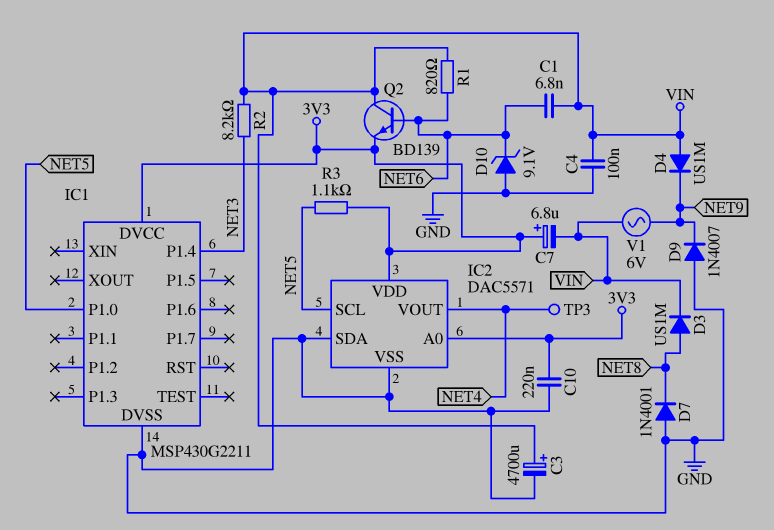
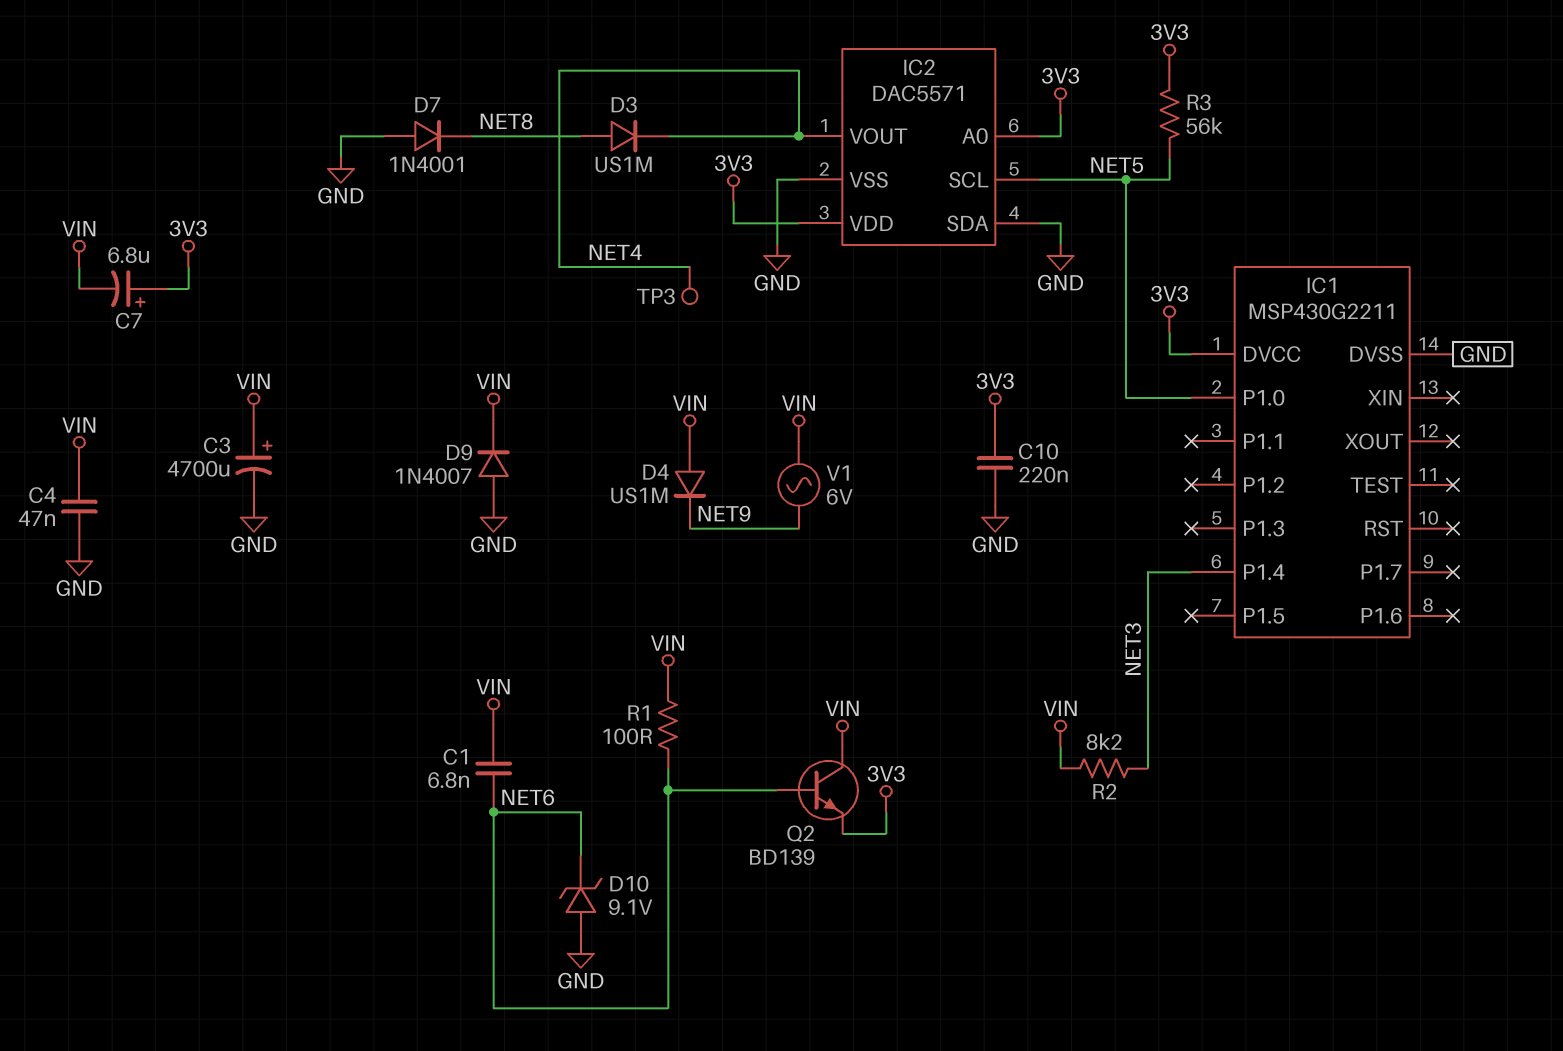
C4: 100nF (GND, VIN) -> 47nF (GND, VIN)
D3: diode US1M (A NET8, K VIN) -> diode US1M (A NET8, K NET4)
D9: diode 1N4007 (A GND, K NET9) -> diode 1N4007 (A GND, K VIN)
R1: 820 (NET6, VIN) -> 100 (NET6, VIN)
R3: 1.1k (3V3, NET5) -> 56k (3V3, NET5)

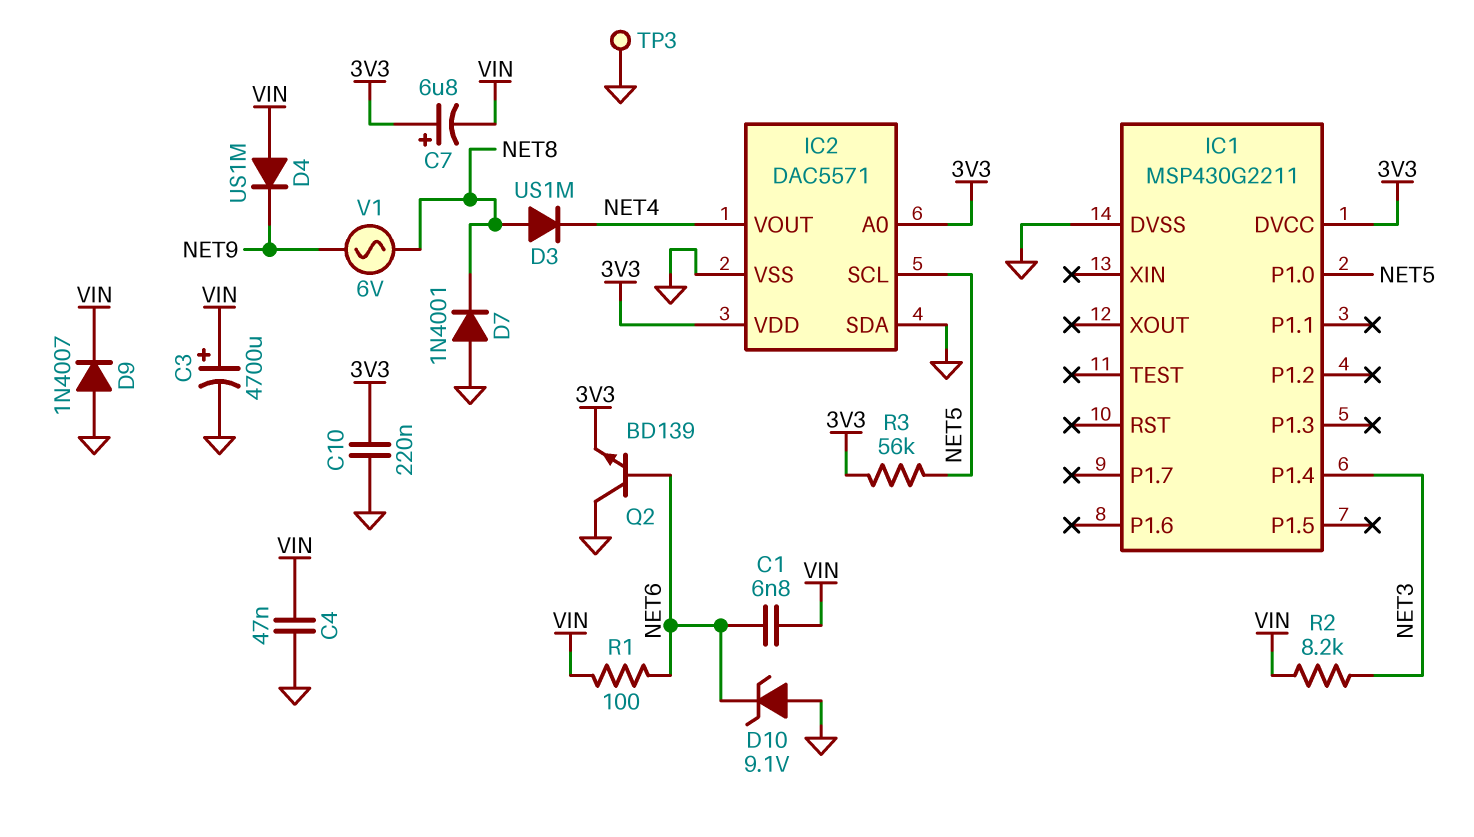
Q2: NPN BD139 (B NET6, C VIN, E 3V3) -> NPN BD139 (B NET6, C GND, E 3V3)
TP3: test point (NET4) -> test point (GND)
V1: AC 6V (NET9, VIN) -> AC 6V (NET8, NET9)

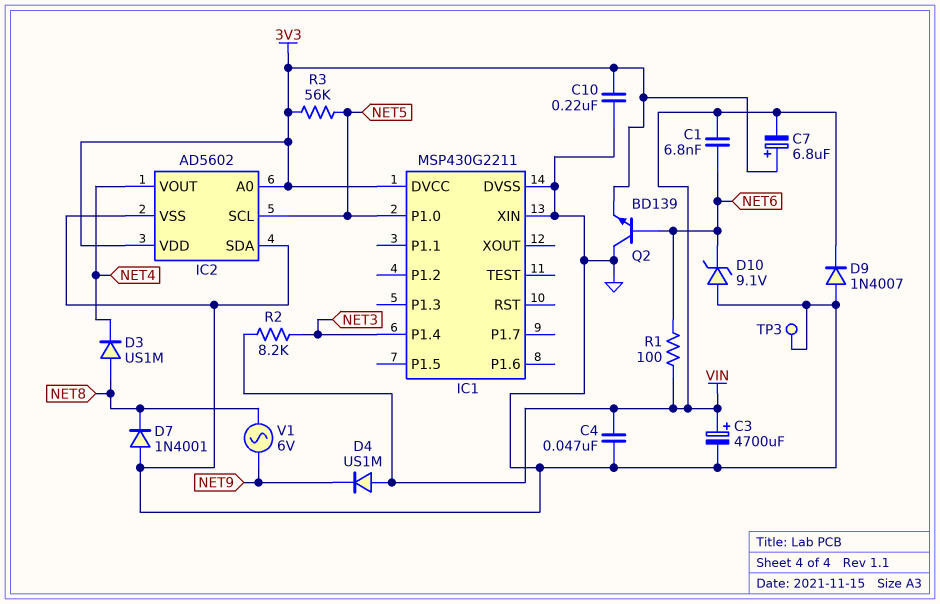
IC1 pin XIN: none -> GND
IC2: DAC5571 -> AD5602

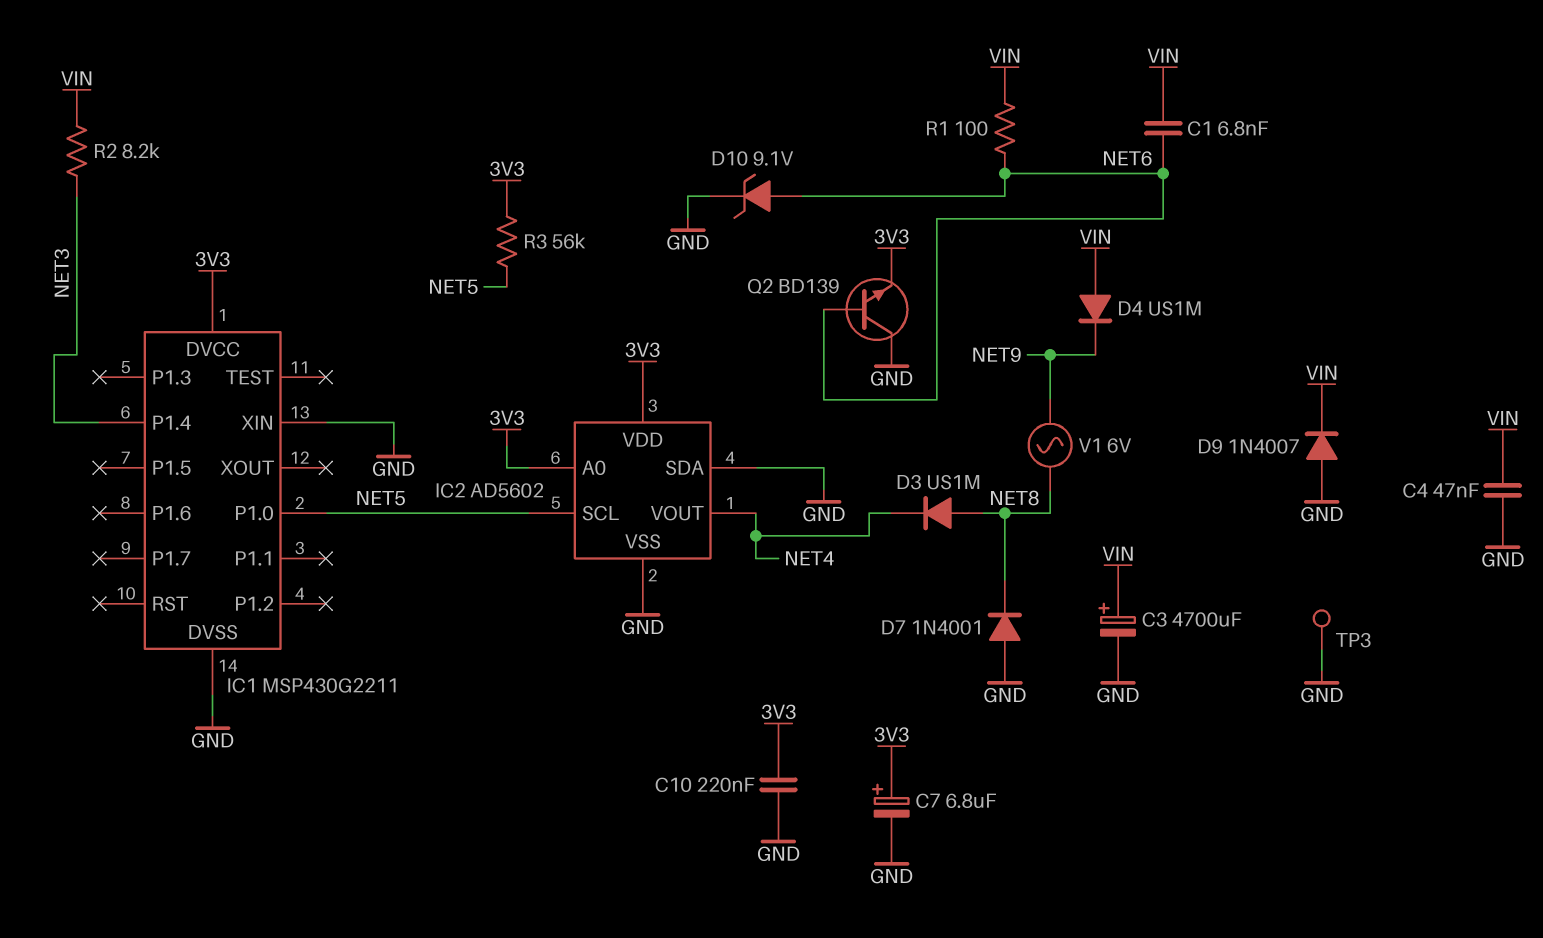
C7: 6.8uF (plus 3V3, minus VIN) -> 6.8uF (plus 3V3, minus GND)
D10: zener 9.1V (A GND, K NET6) -> zener 9.1V (A NET6, K GND)

